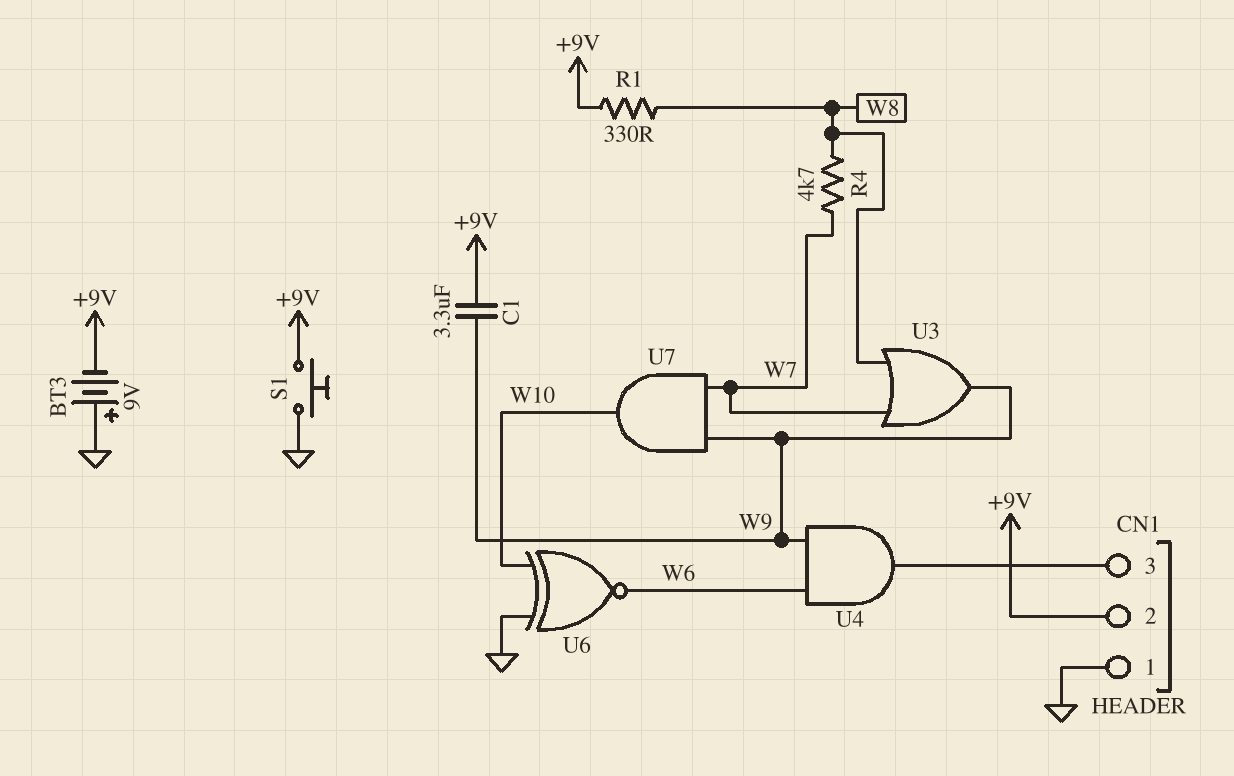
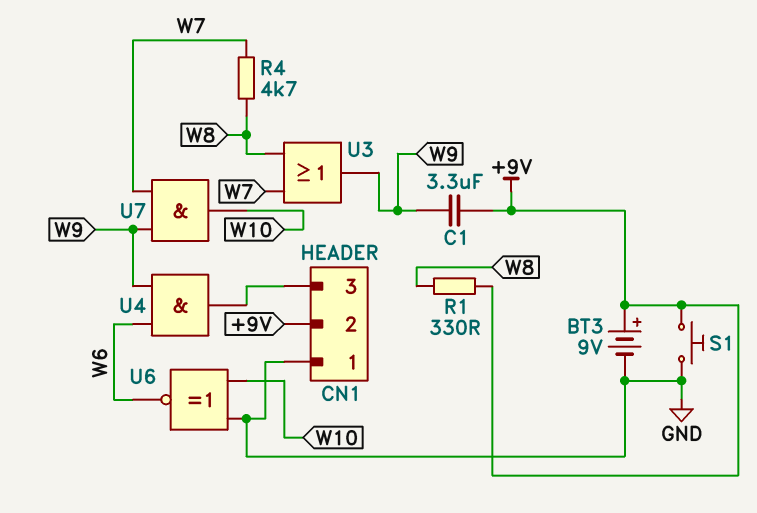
BT3: 9V (plus GND, minus +9V) -> 9V (plus +9V, minus GND)

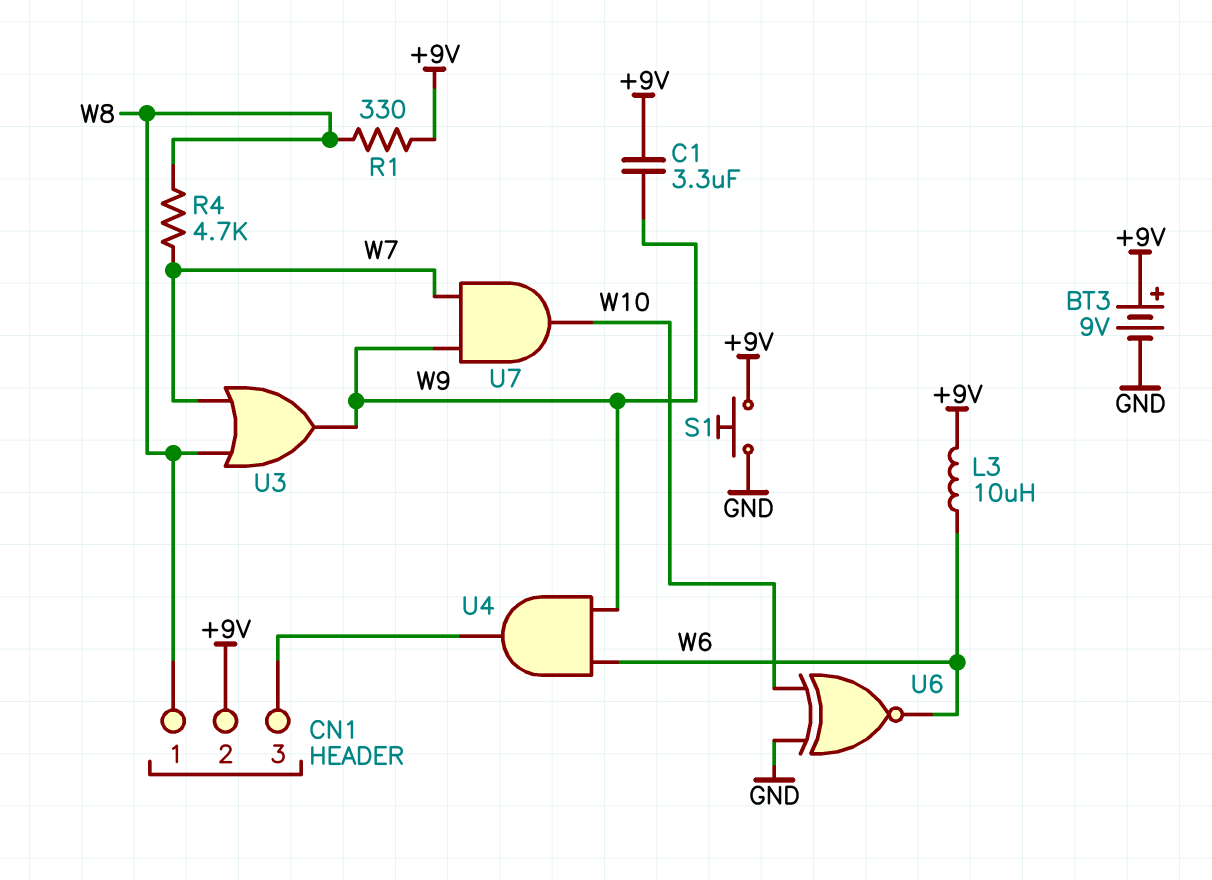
CN1 pin 1: GND -> W8
L3: none -> 10uH (+9V, W6)

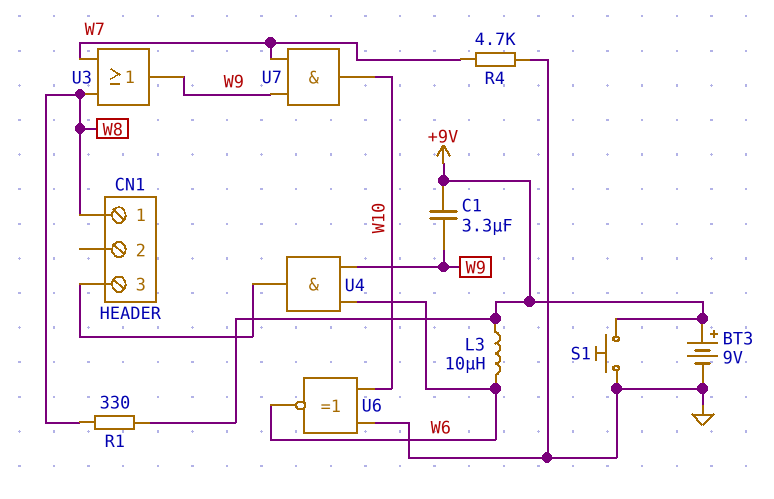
CN1 pin 2: +9V -> none
R4: 4.7k (W7, W8) -> 4.7k (GND, W7)

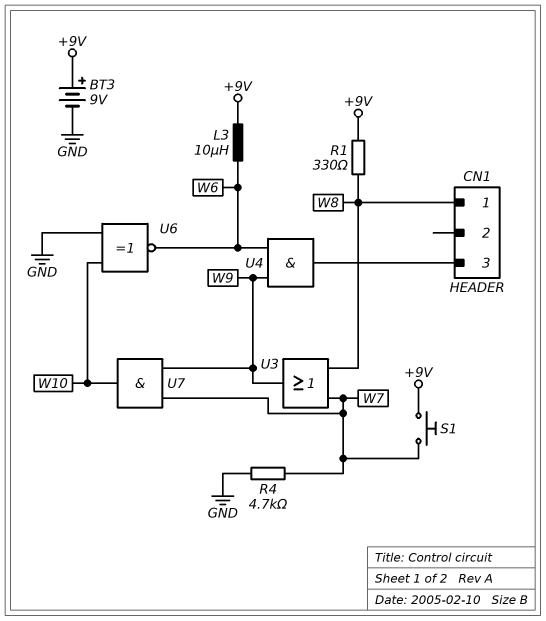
C1: 3.3uF (+9V, W9) -> none
S1: button (+9V, GND) -> button (+9V, W7)

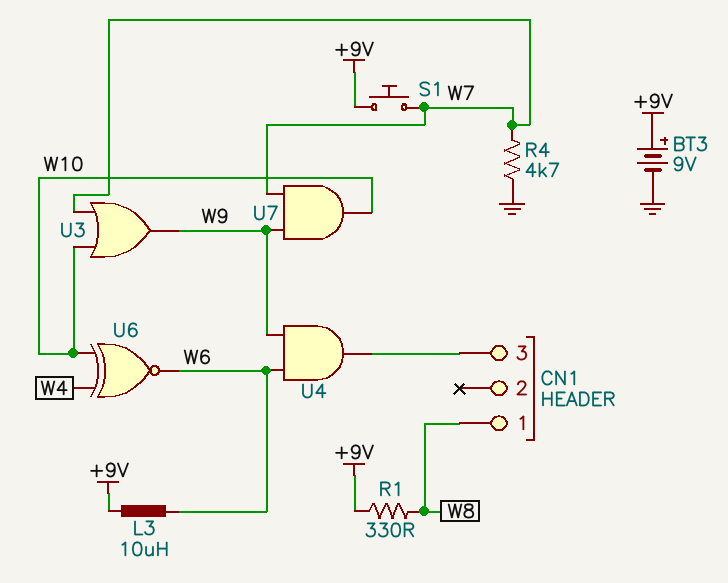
U3: OR (in W7, in W8, out W9) -> OR (in W7, in W10, out W9)
U6: XNOR (in GND, in W10, out W6) -> XNOR (in W4, in W10, out W6)

